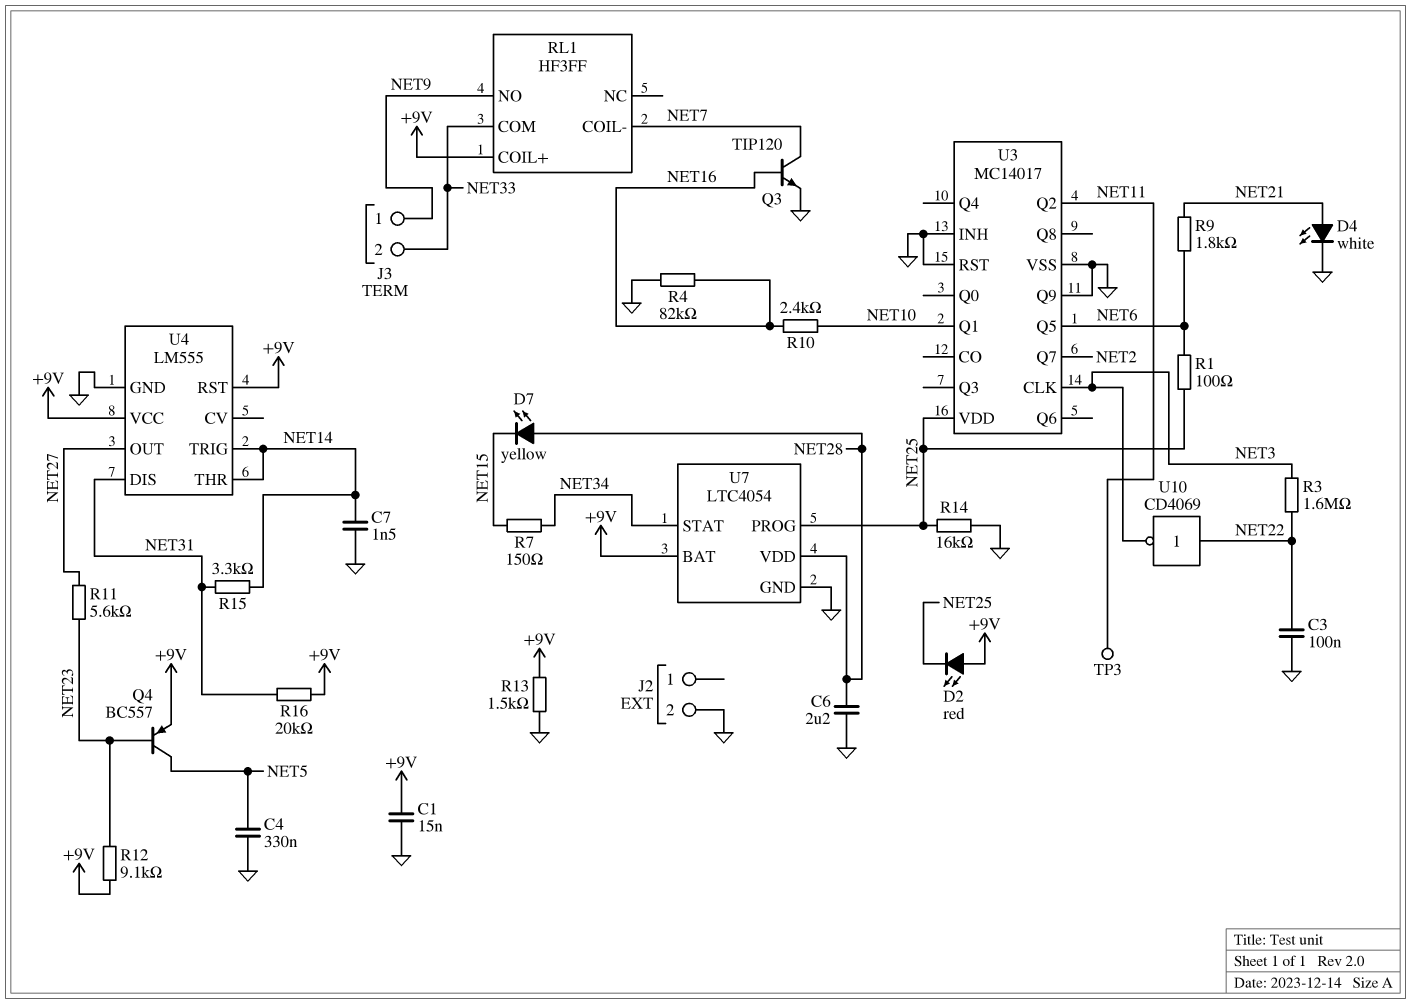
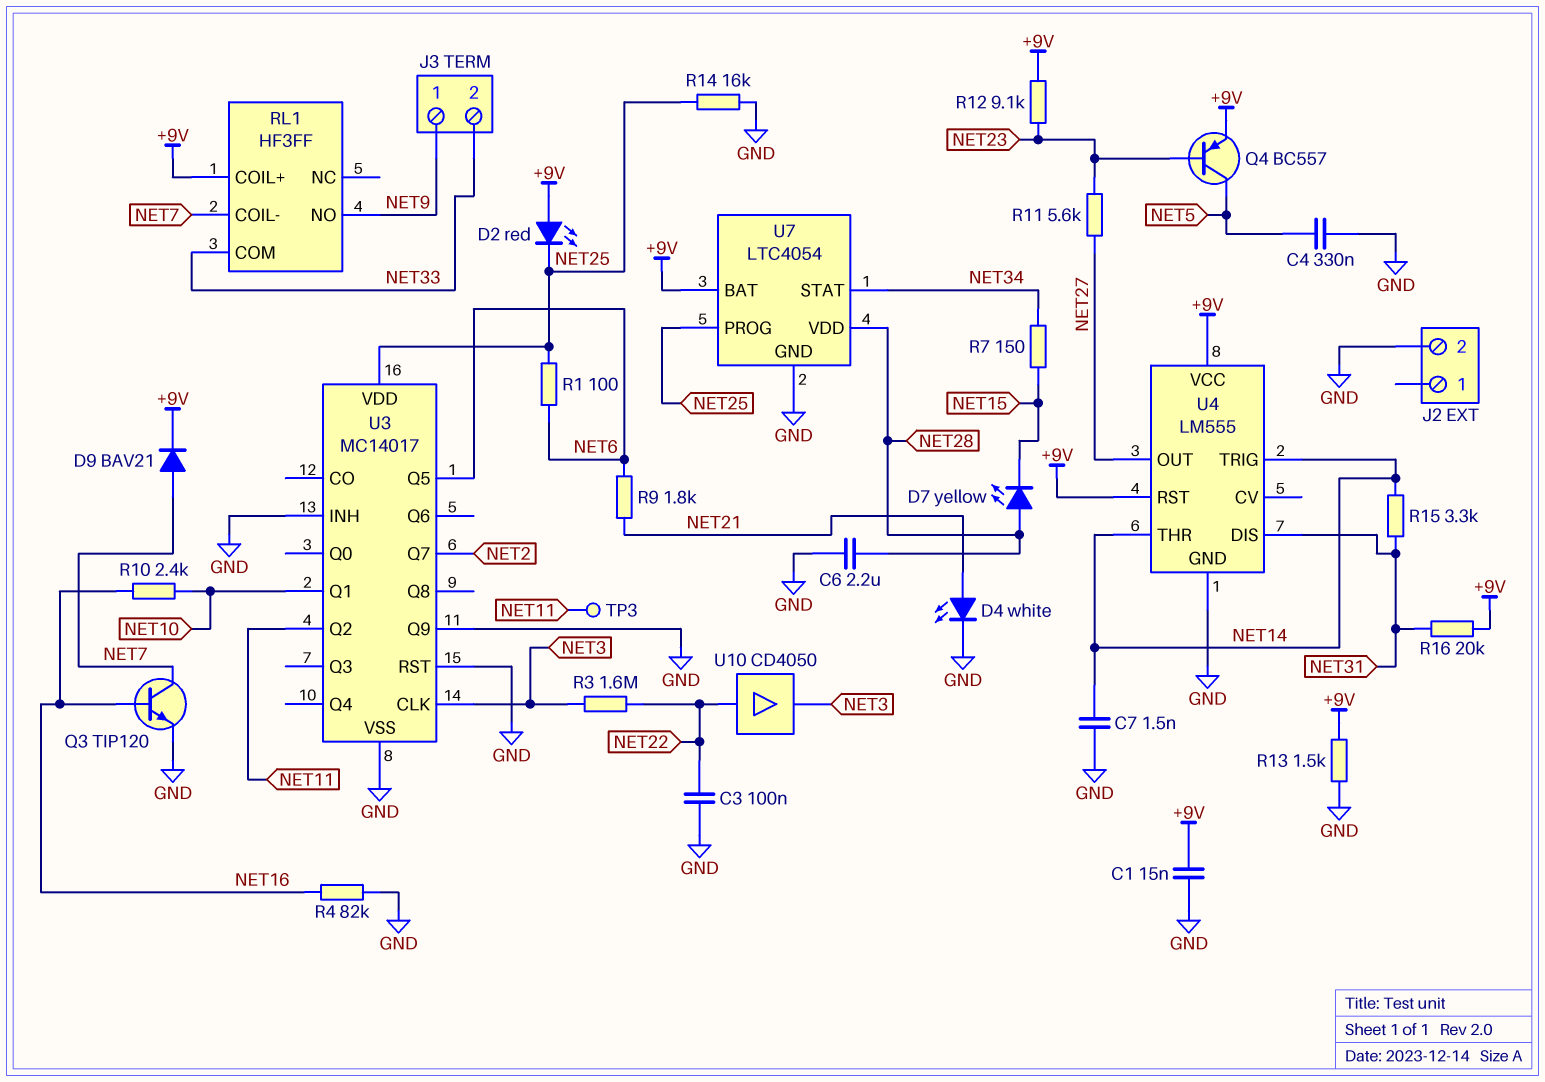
D9: none -> diode BAV21 (A NET7, K +9V)
U10: NOT CD4069 (in NET22, out NET3) -> buffer CD4050 (in NET22, out NET3)

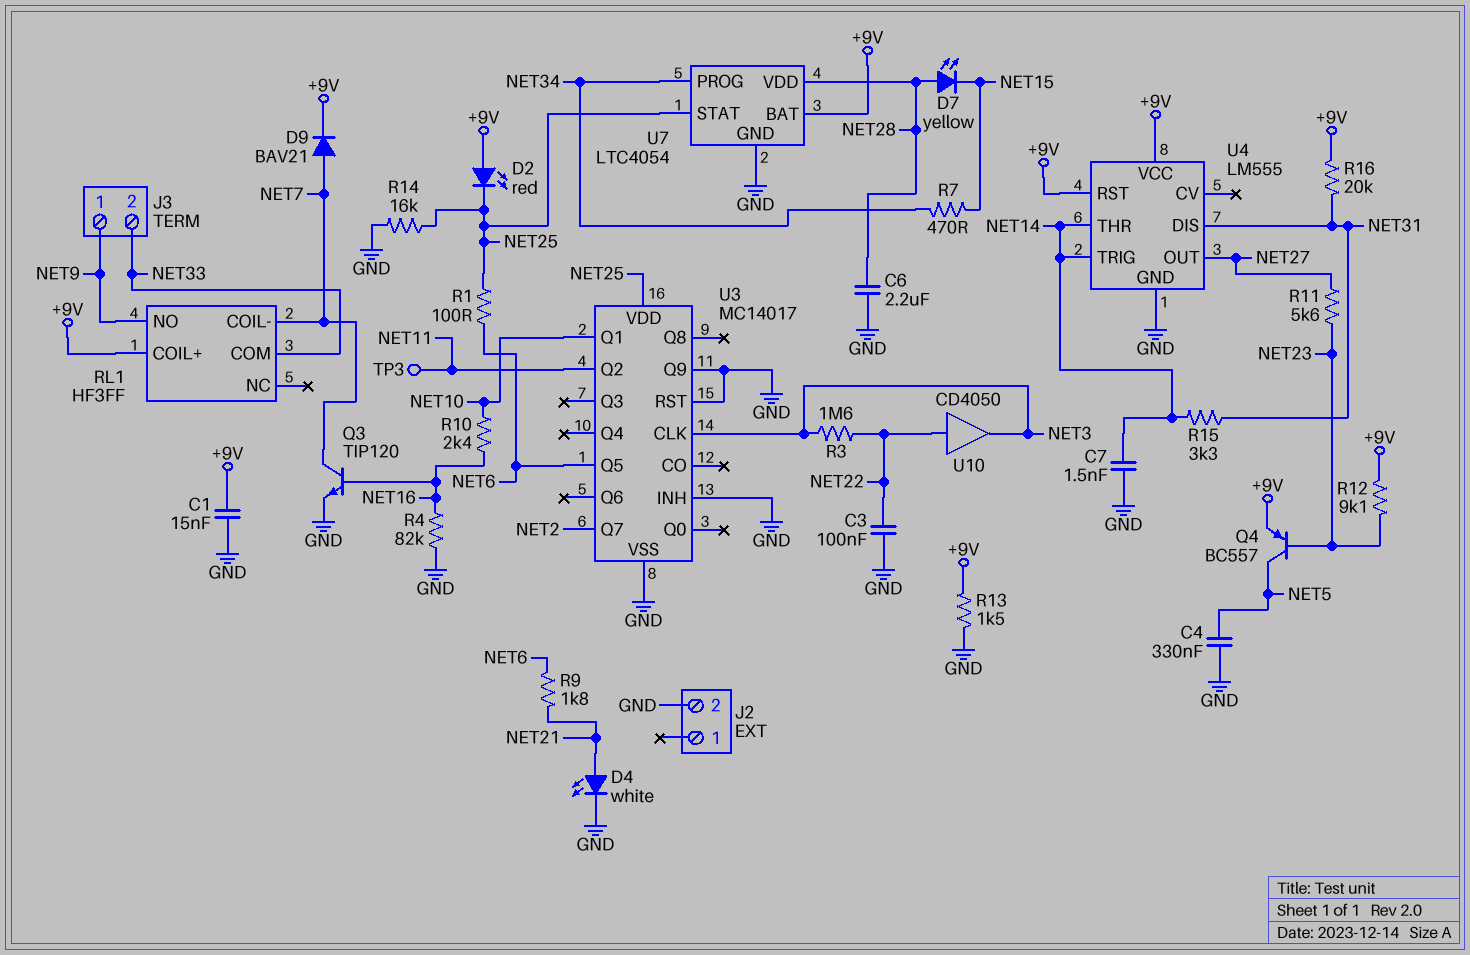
R7: 150 (NET15, NET34) -> 470 (NET15, NET34)
U7 pin PROG: NET25 -> NET34
U7 pin STAT: NET34 -> NET25

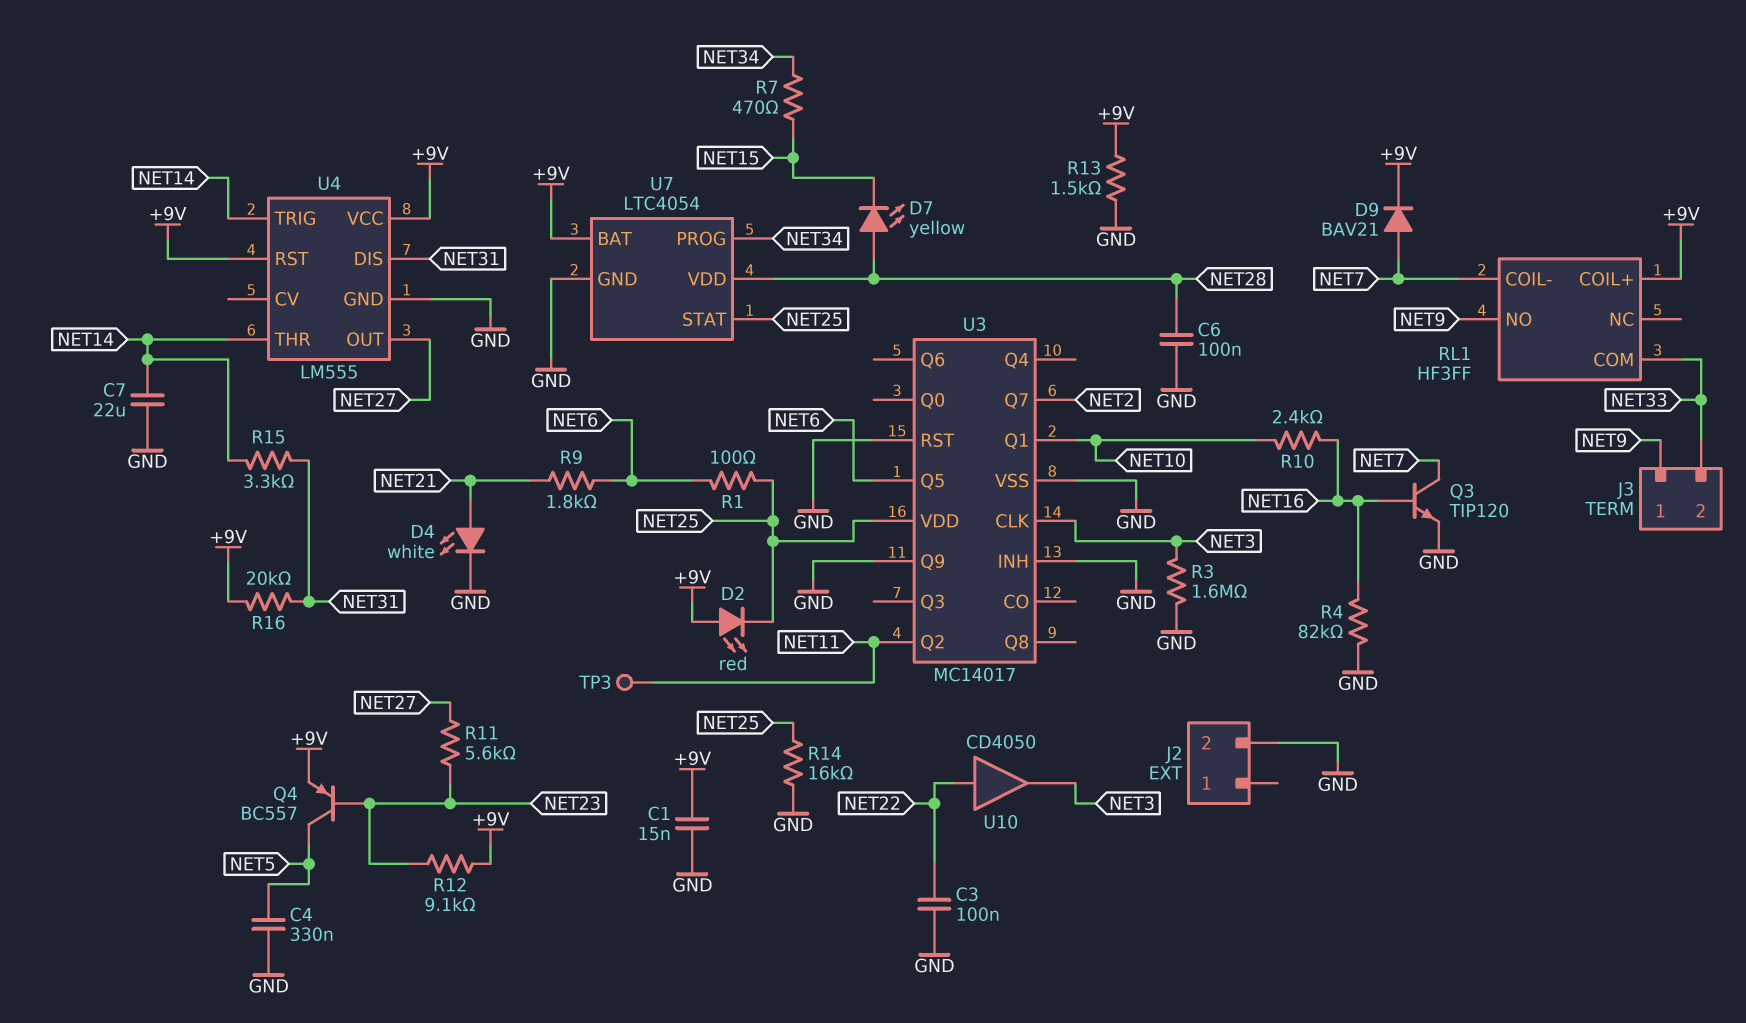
C6: 2.2uF (GND, NET28) -> 100nF (GND, NET28)
C7: 1.5nF (GND, NET14) -> 22uF (GND, NET14)
R3: 1.6M (NET3, NET22) -> 1.6M (GND, NET3)

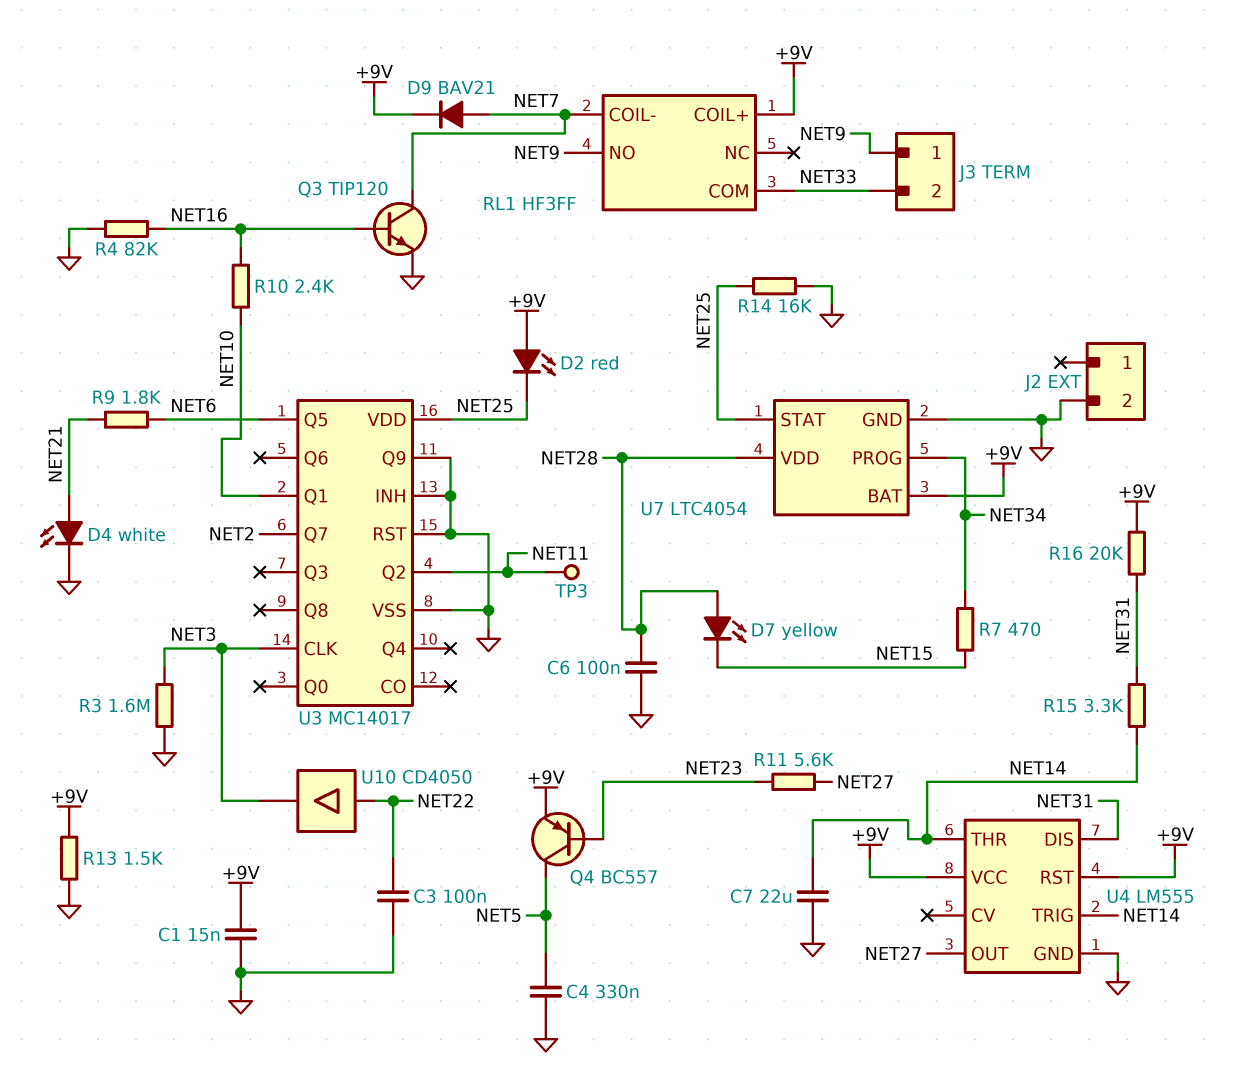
R1: 100 (NET6, NET25) -> none
R12: 9.1k (+9V, NET23) -> none

